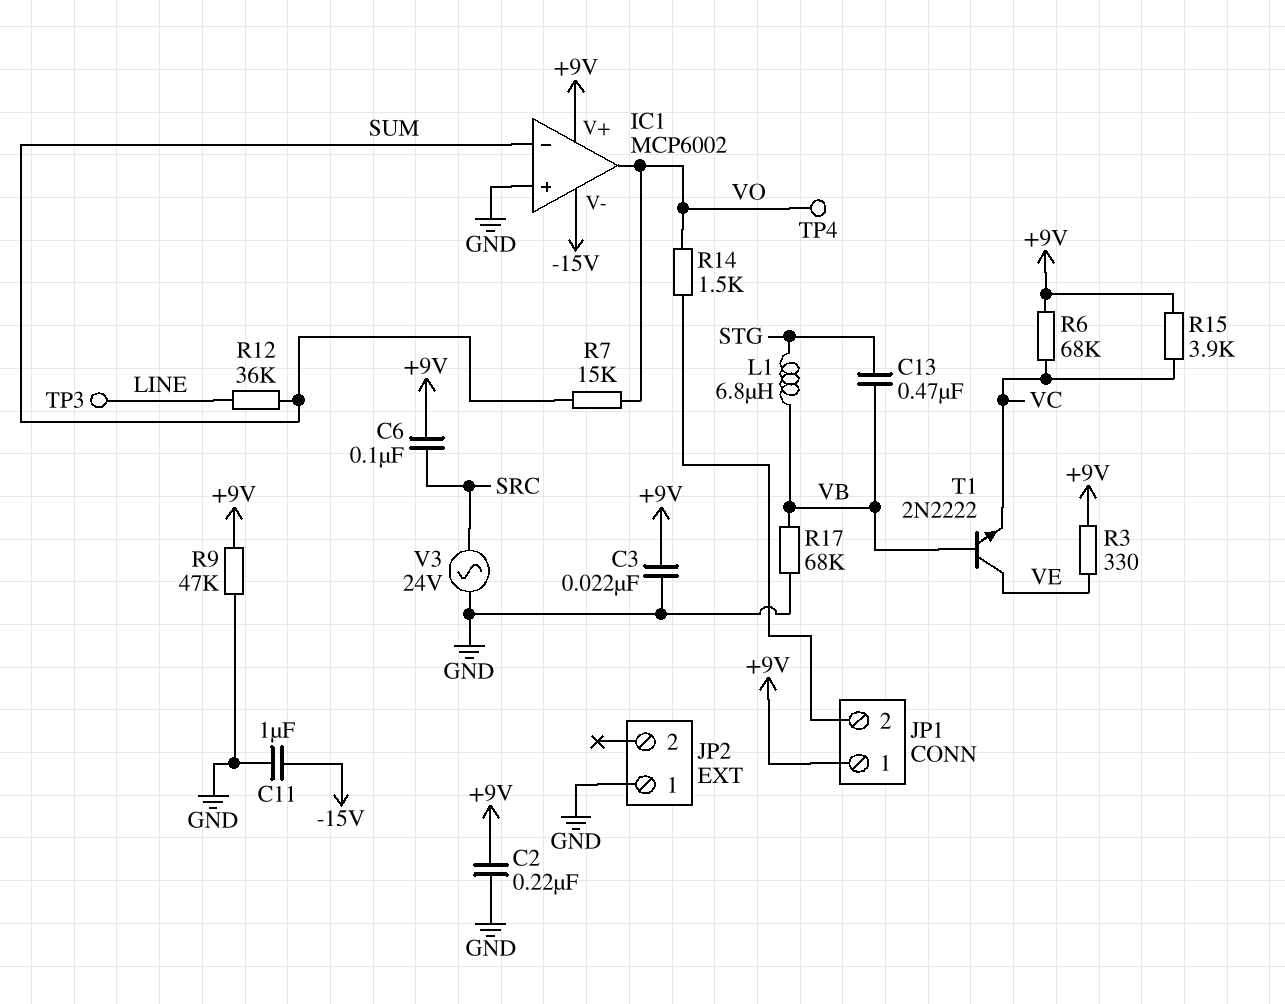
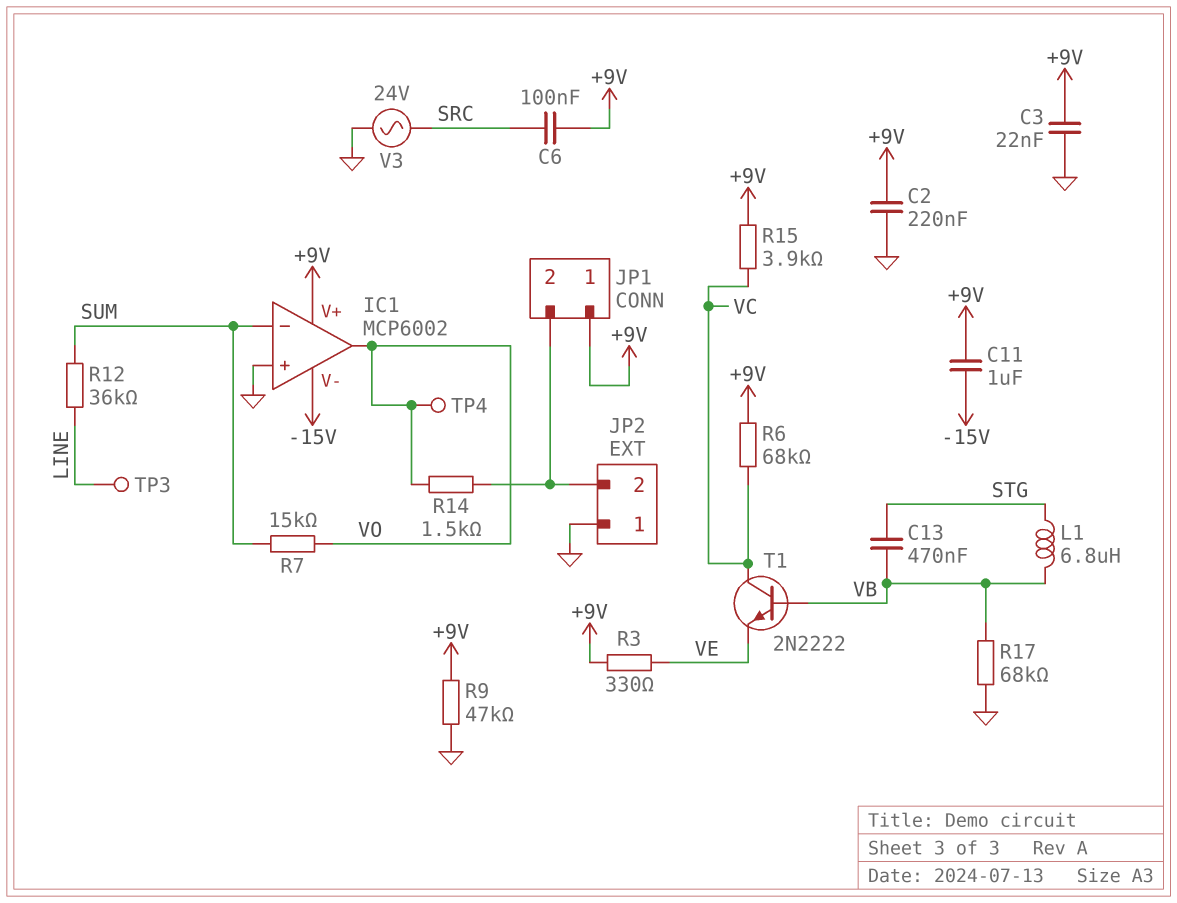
C11: 1uF (-15V, GND) -> 1uF (+9V, -15V)
JP2 pin 2: none -> JP1/2
T1: NPN 2N2222 (B VB, C VE, E VC) -> NPN 2N2222 (B VB, C VC, E VE)

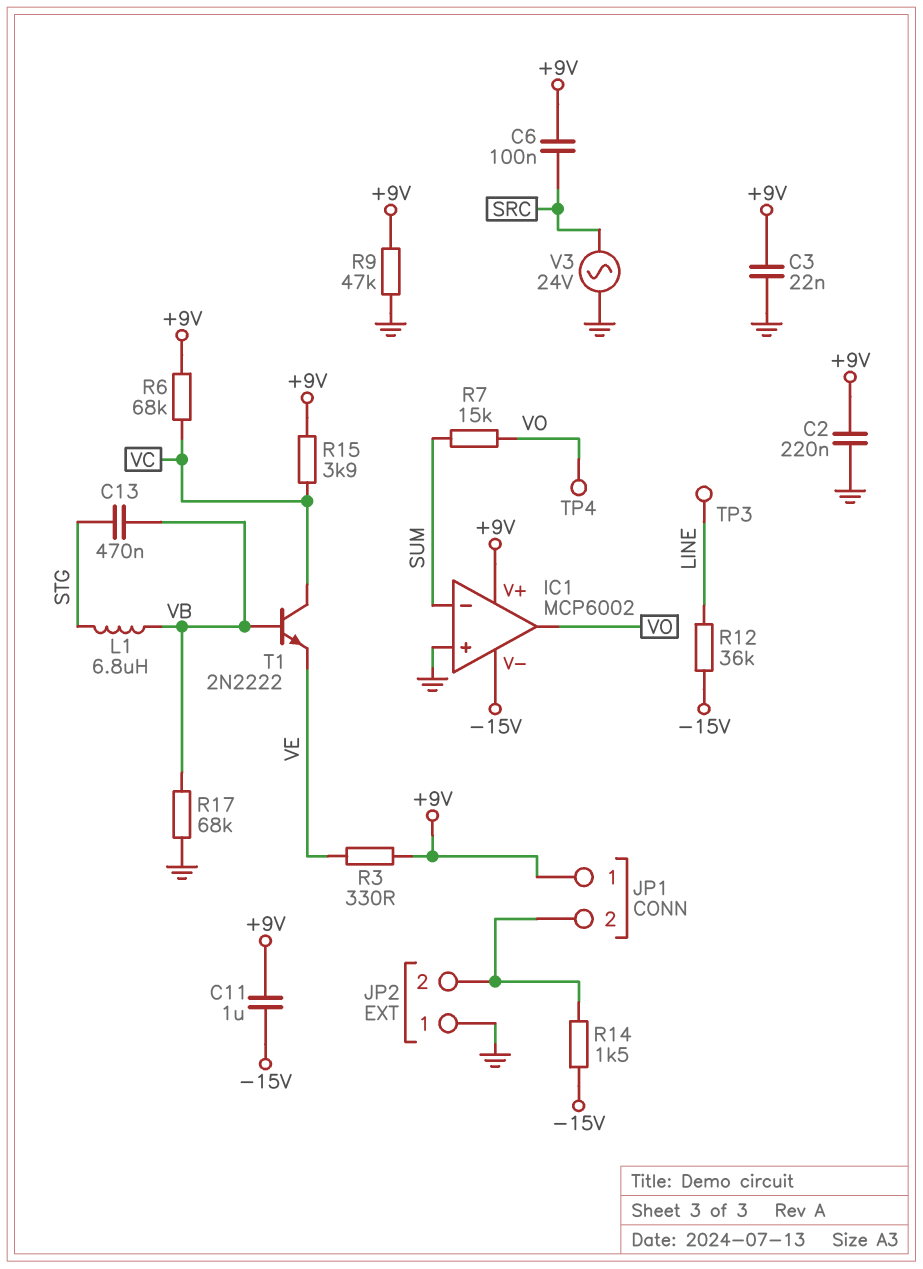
R12: 36k (LINE, SUM) -> 36k (-15V, LINE)
R14: 1.5k (JP1/2, VO) -> 1.5k (-15V, JP1/2)

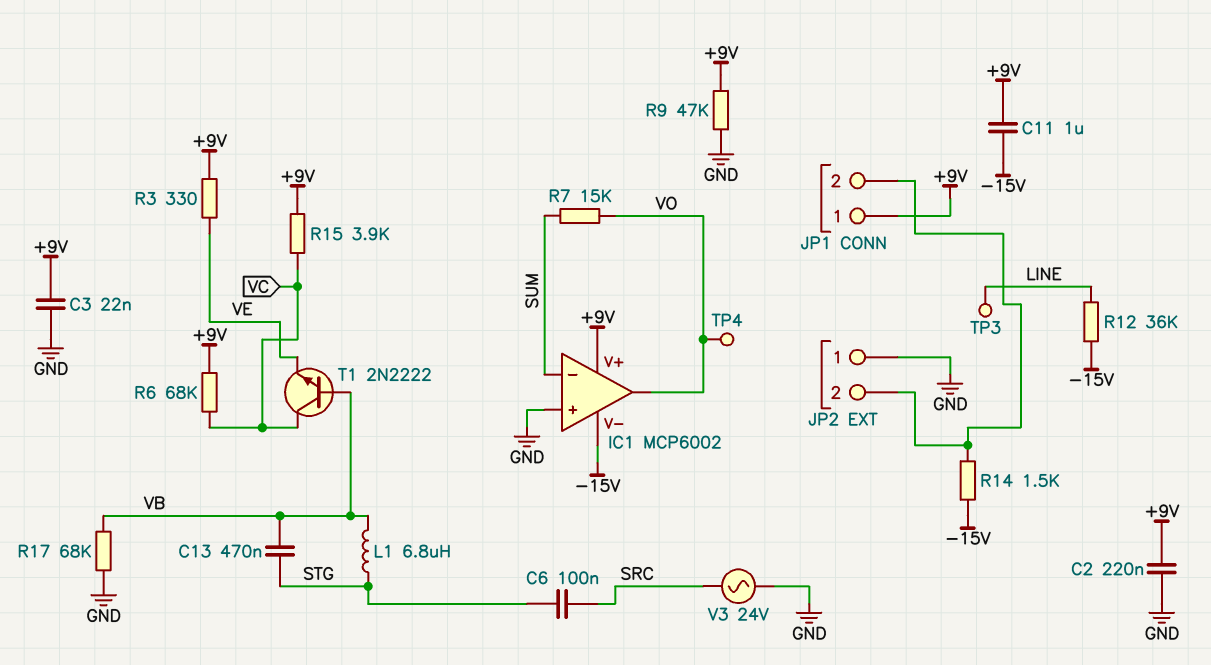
C6: 100nF (+9V, SRC) -> 100nF (SRC, STG)

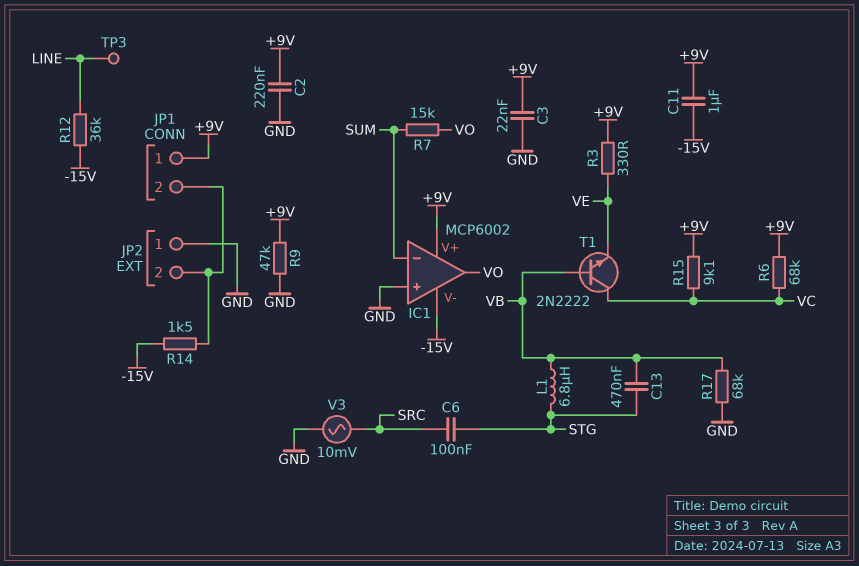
R15: 3.9k (+9V, VC) -> 9.1k (+9V, VC)
TP4: test point (VO) -> none
V3: AC 24V (GND, SRC) -> AC 10mV (GND, SRC)

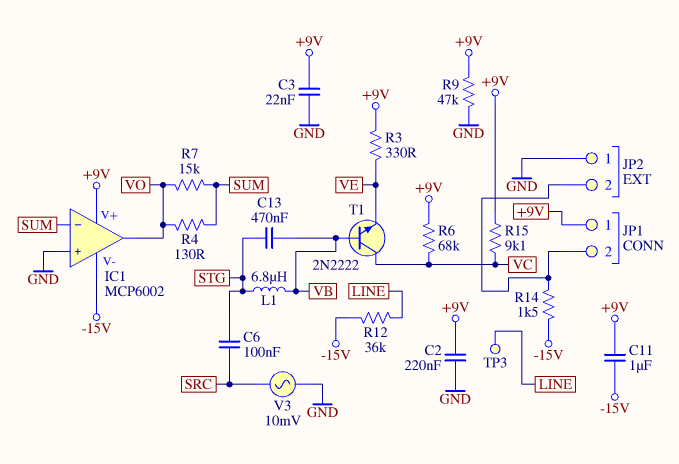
R4: none -> 130 (SUM, VO)
R17: 68k (GND, VB) -> none

